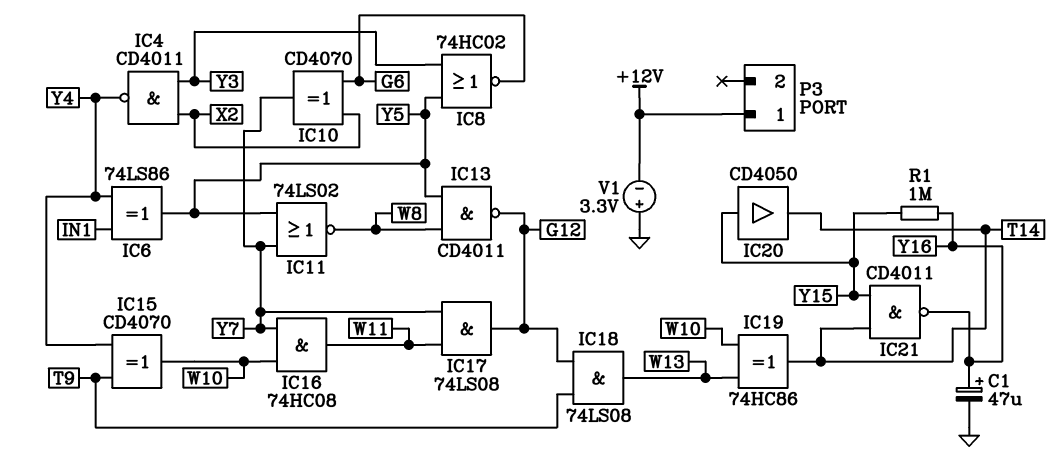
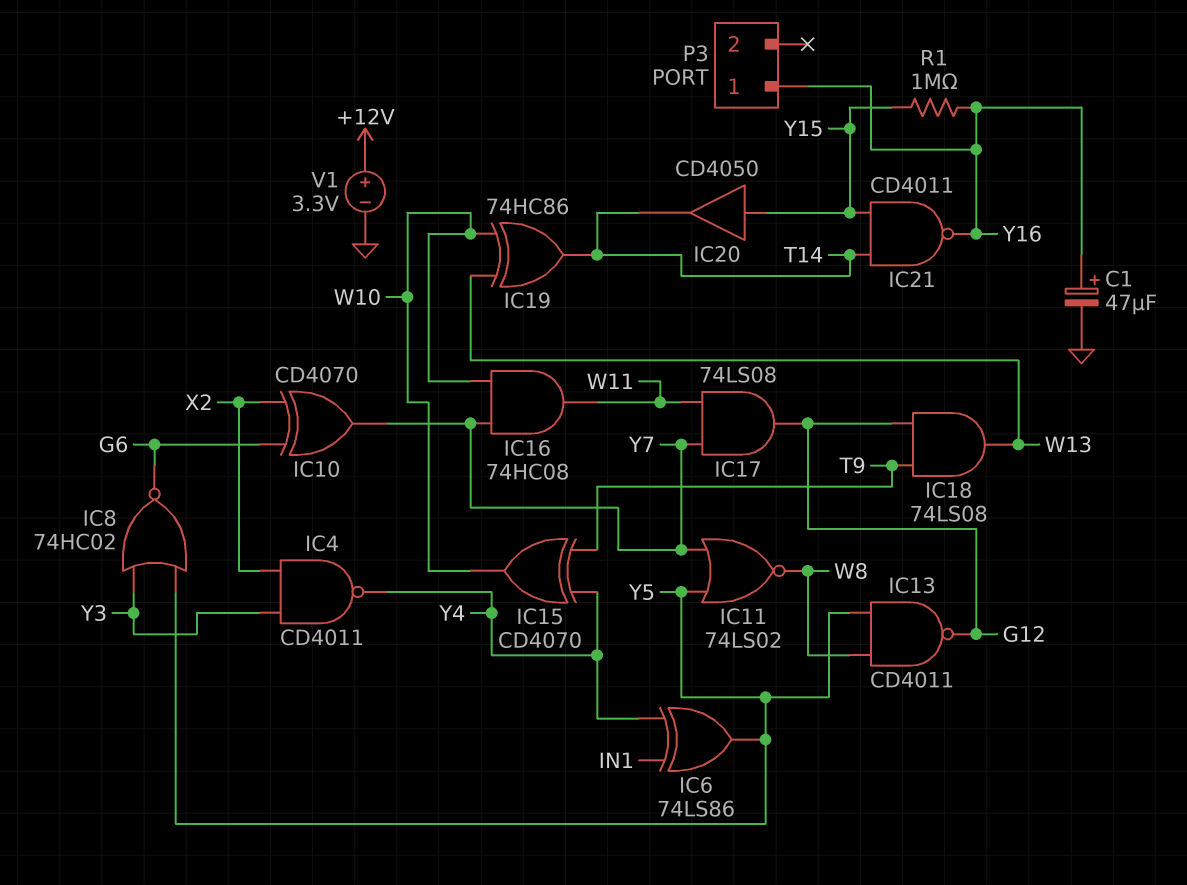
P3 pin 1: +12V -> Y16
V1: 3.3V (plus GND, minus +12V) -> 3.3V (plus +12V, minus GND)

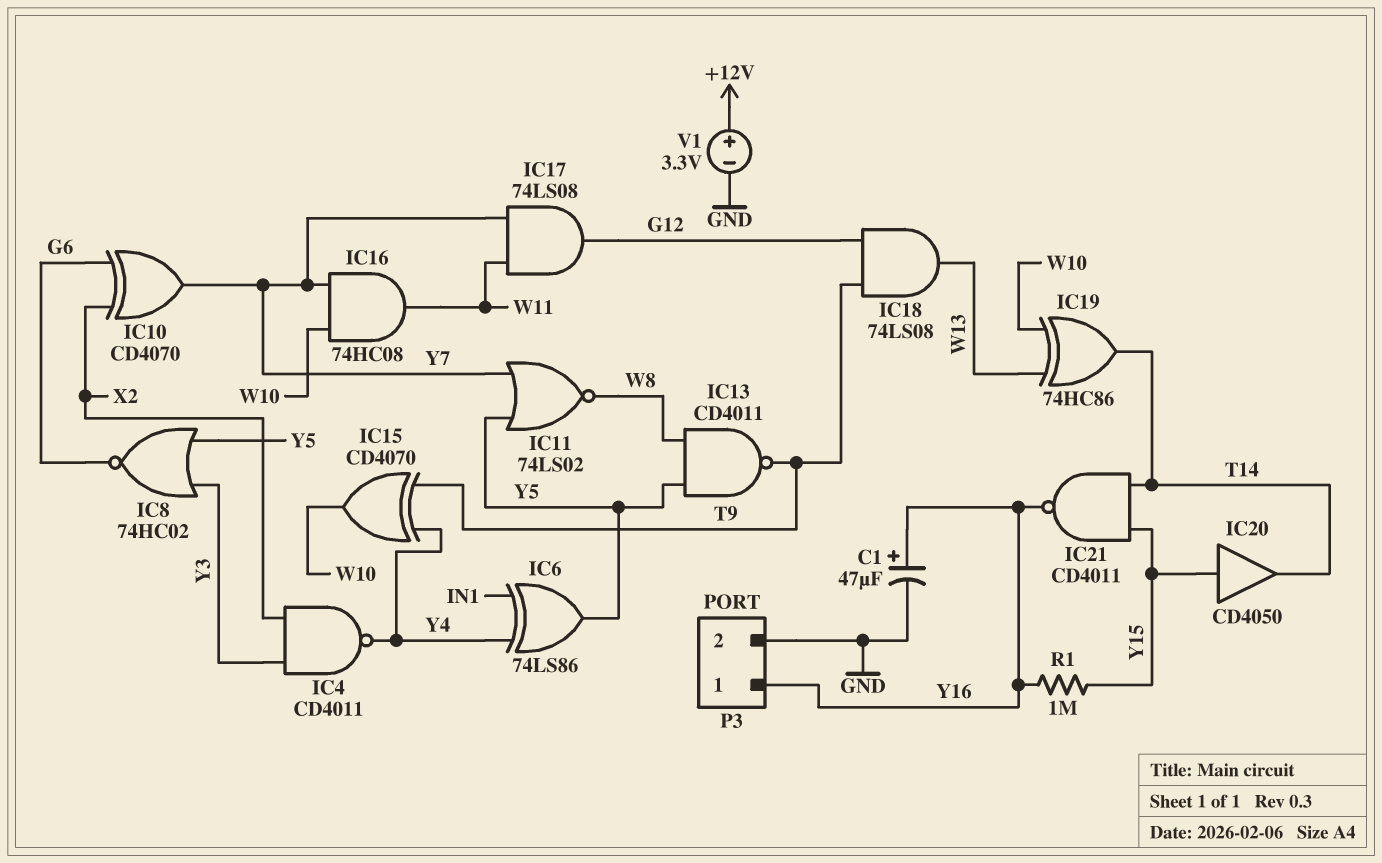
IC13: NAND CD4011 (in W8, in Y5, out G12) -> NAND CD4011 (in W8, in Y5, out T9)
P3 pin 2: none -> GND

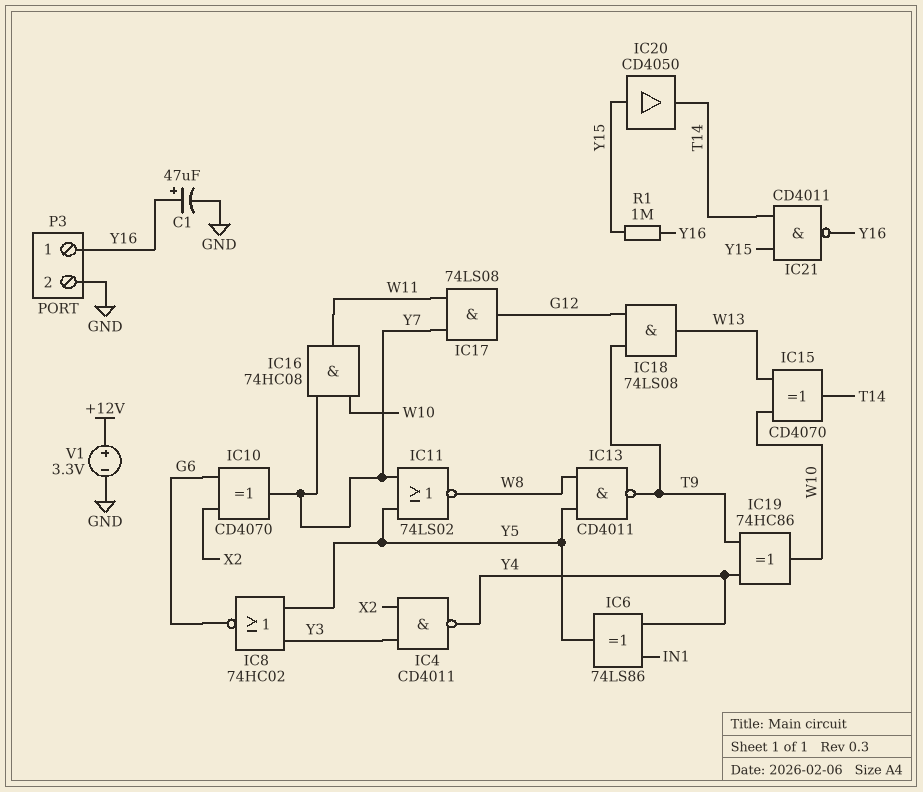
IC15: XOR CD4070 (in T9, in Y4, out W10) -> XOR CD4070 (in W10, in W13, out T14)
IC19: XOR 74HC86 (in W10, in W13, out T14) -> XOR 74HC86 (in T9, in Y4, out W10)

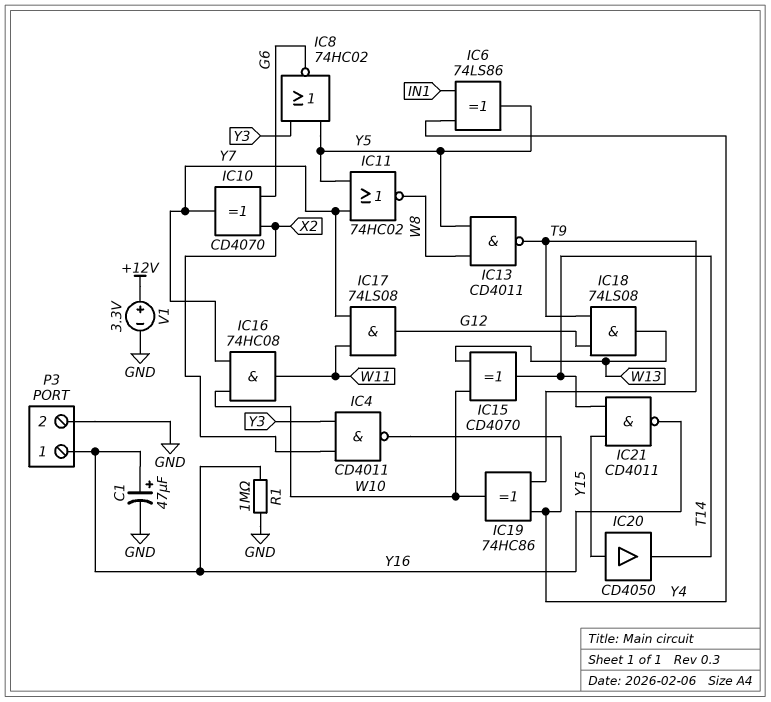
IC11: NOR 74LS02 (in Y5, in Y7, out W8) -> NOR 74HC02 (in Y5, in Y7, out W8)
R1: 1M (Y15, Y16) -> 1M (GND, Y16)

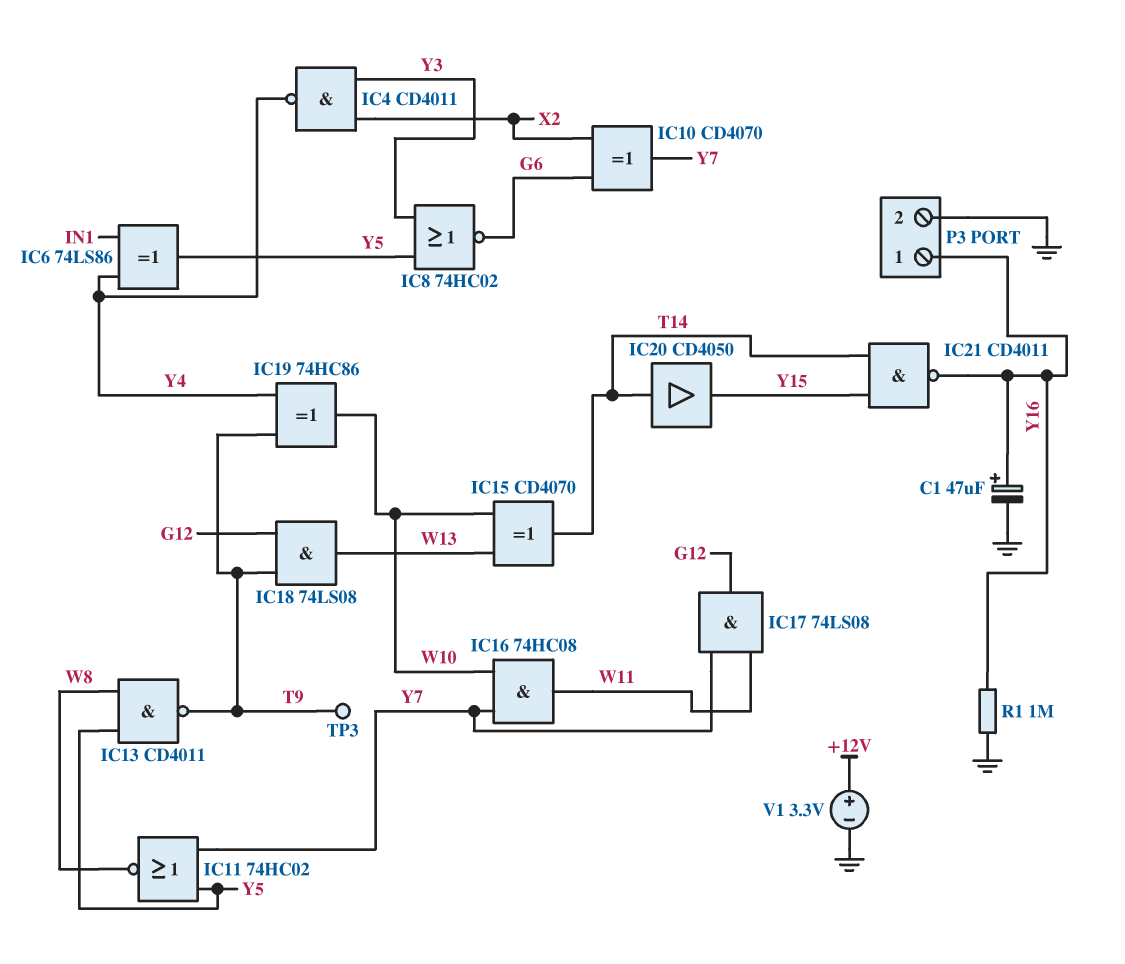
IC20: buffer CD4050 (in Y15, out T14) -> buffer CD4050 (in T14, out Y15)
TP3: none -> test point (T9)

